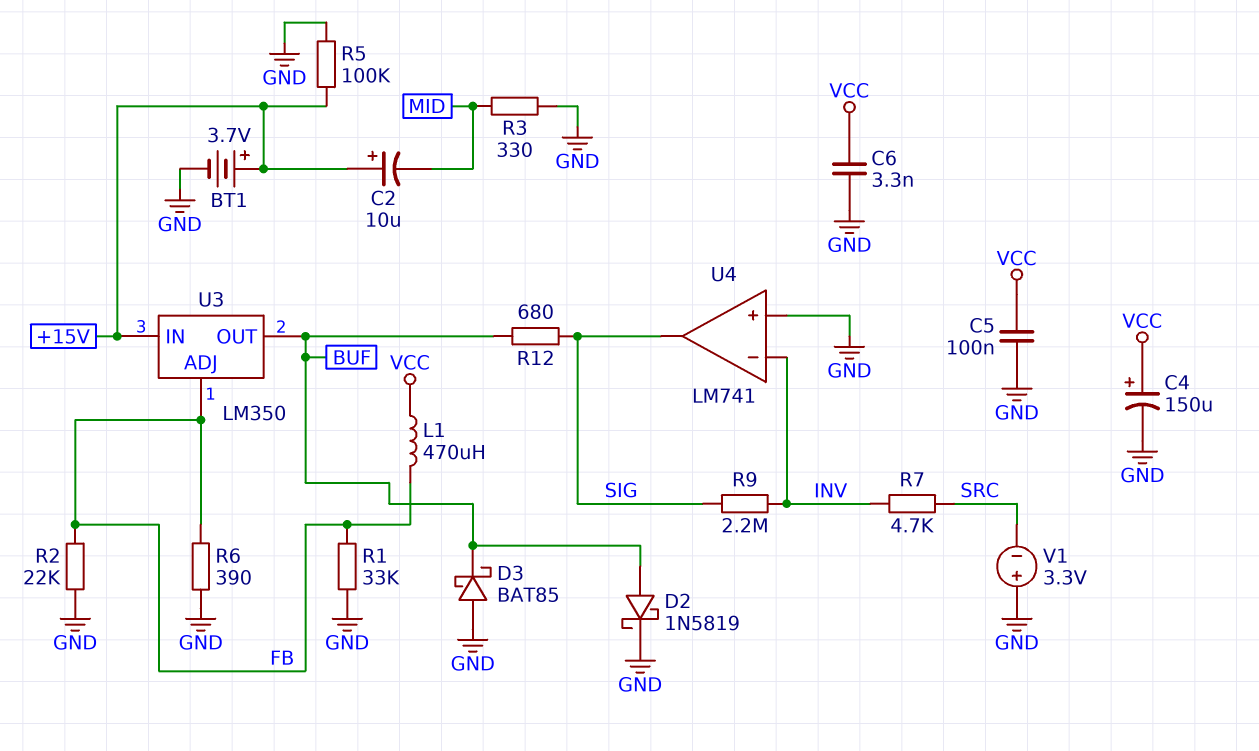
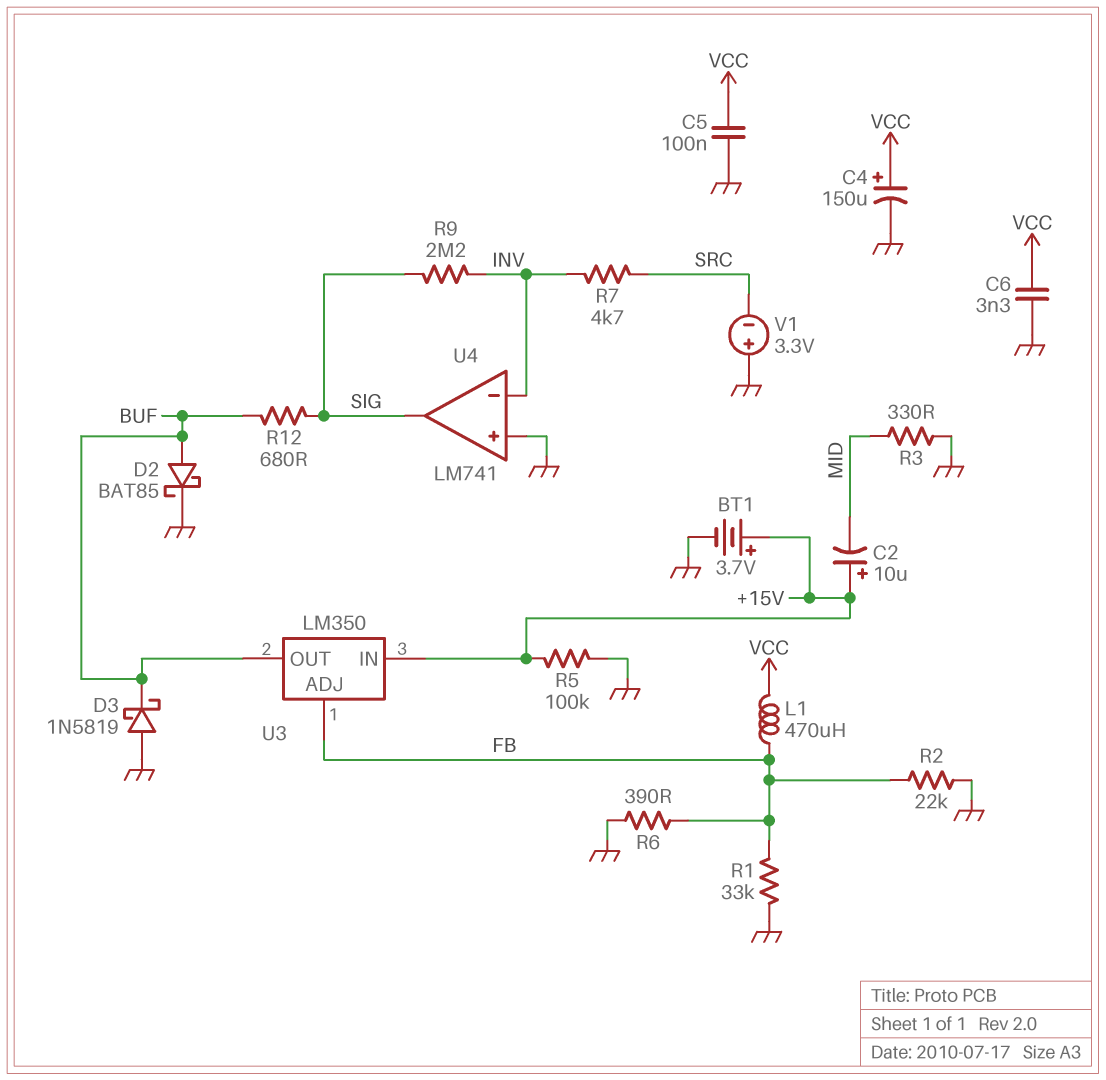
D2: schottky 1N5819 (A BUF, K GND) -> schottky BAT85 (A BUF, K GND)
D3: schottky BAT85 (A GND, K BUF) -> schottky 1N5819 (A GND, K BUF)

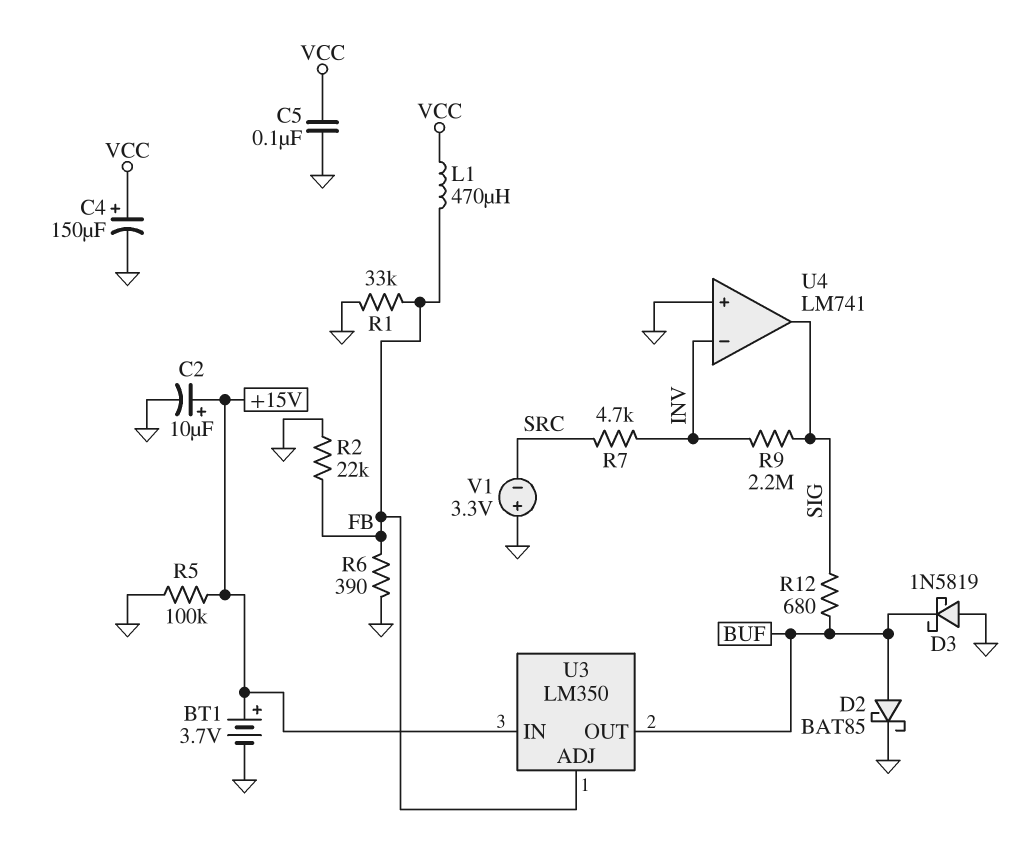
C2: 10uF (plus +15V, minus MID) -> 10uF (plus +15V, minus GND)
C6: 3.3nF (GND, VCC) -> none
R3: 330 (GND, MID) -> none

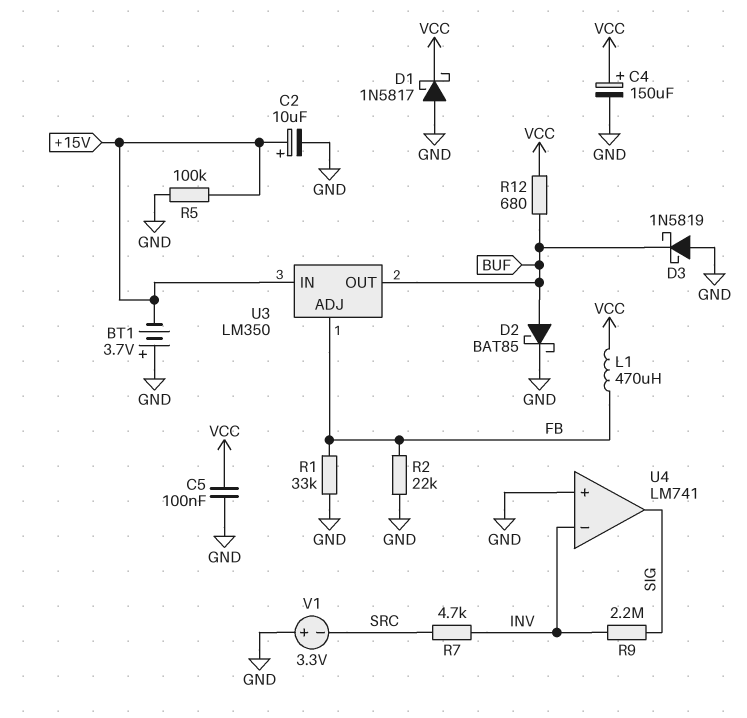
BT1: 3.7V (plus +15V, minus GND) -> 3.7V (plus GND, minus +15V)
D1: none -> schottky 1N5817 (A GND, K VCC)
R6: 390 (FB, GND) -> none
R12: 680 (BUF, SIG) -> 680 (BUF, VCC)

